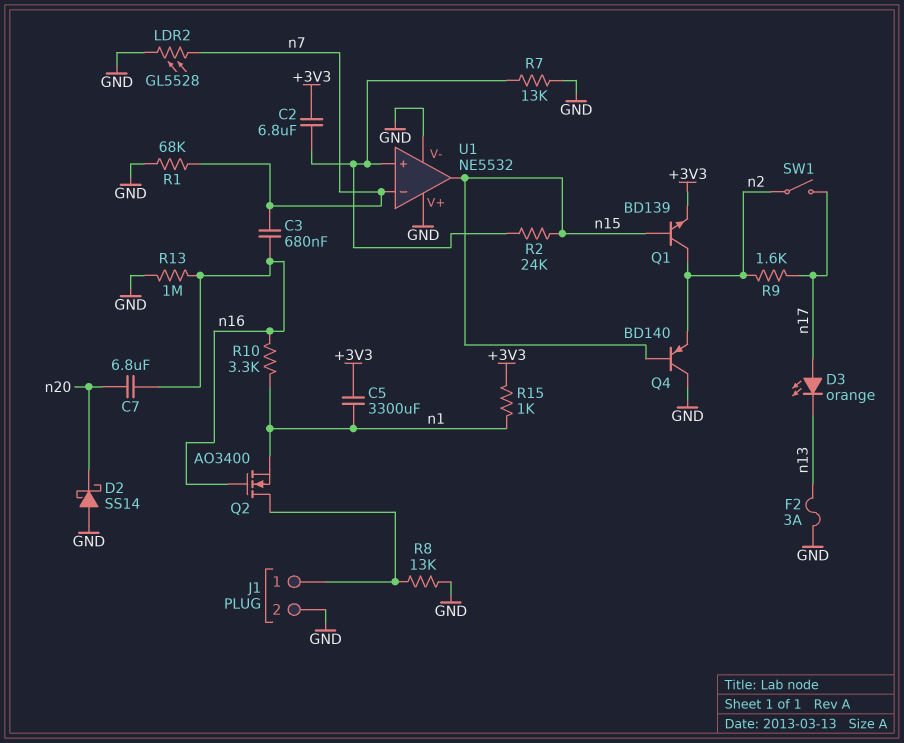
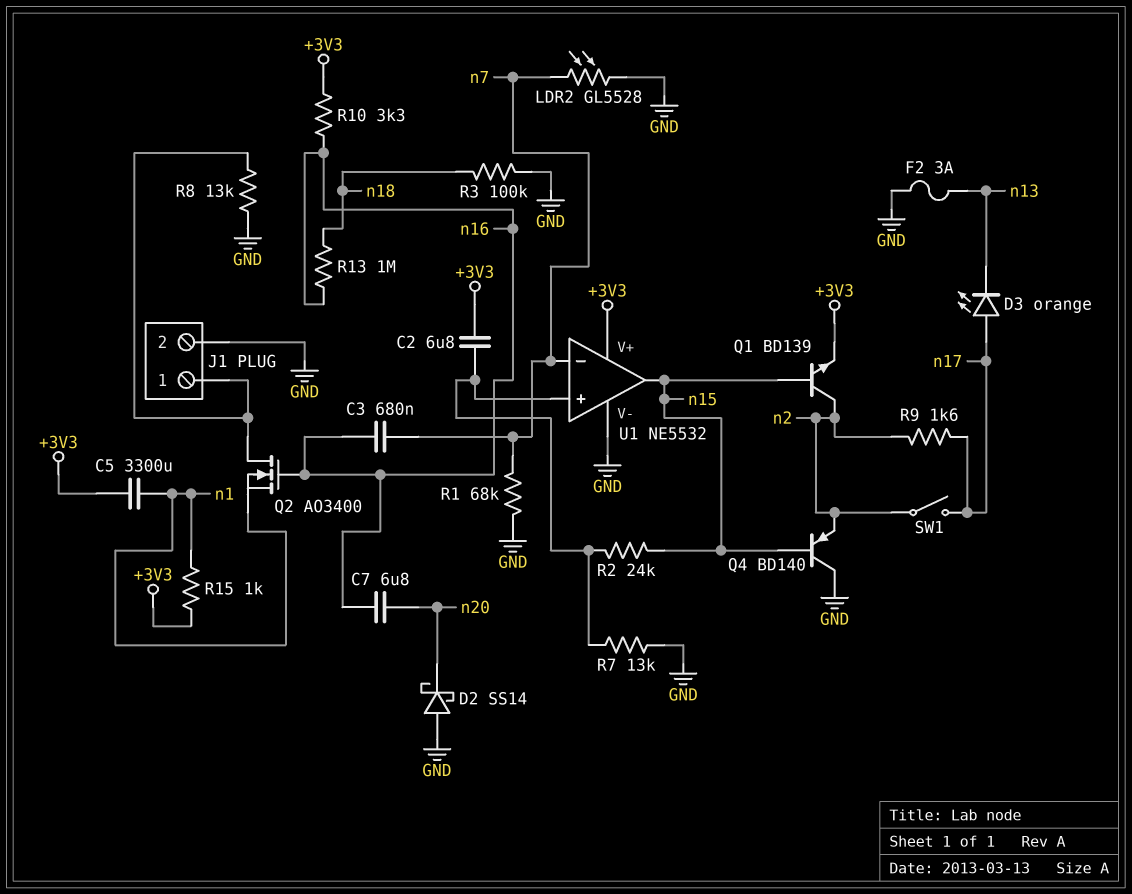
R3: none -> 100k (GND, n18)
R10: 3.3k (n1, n16) -> 3.3k (+3V3, n16)
R13: 1M (GND, n16) -> 1M (n16, n18)
U1 pin V+: GND -> +3V3

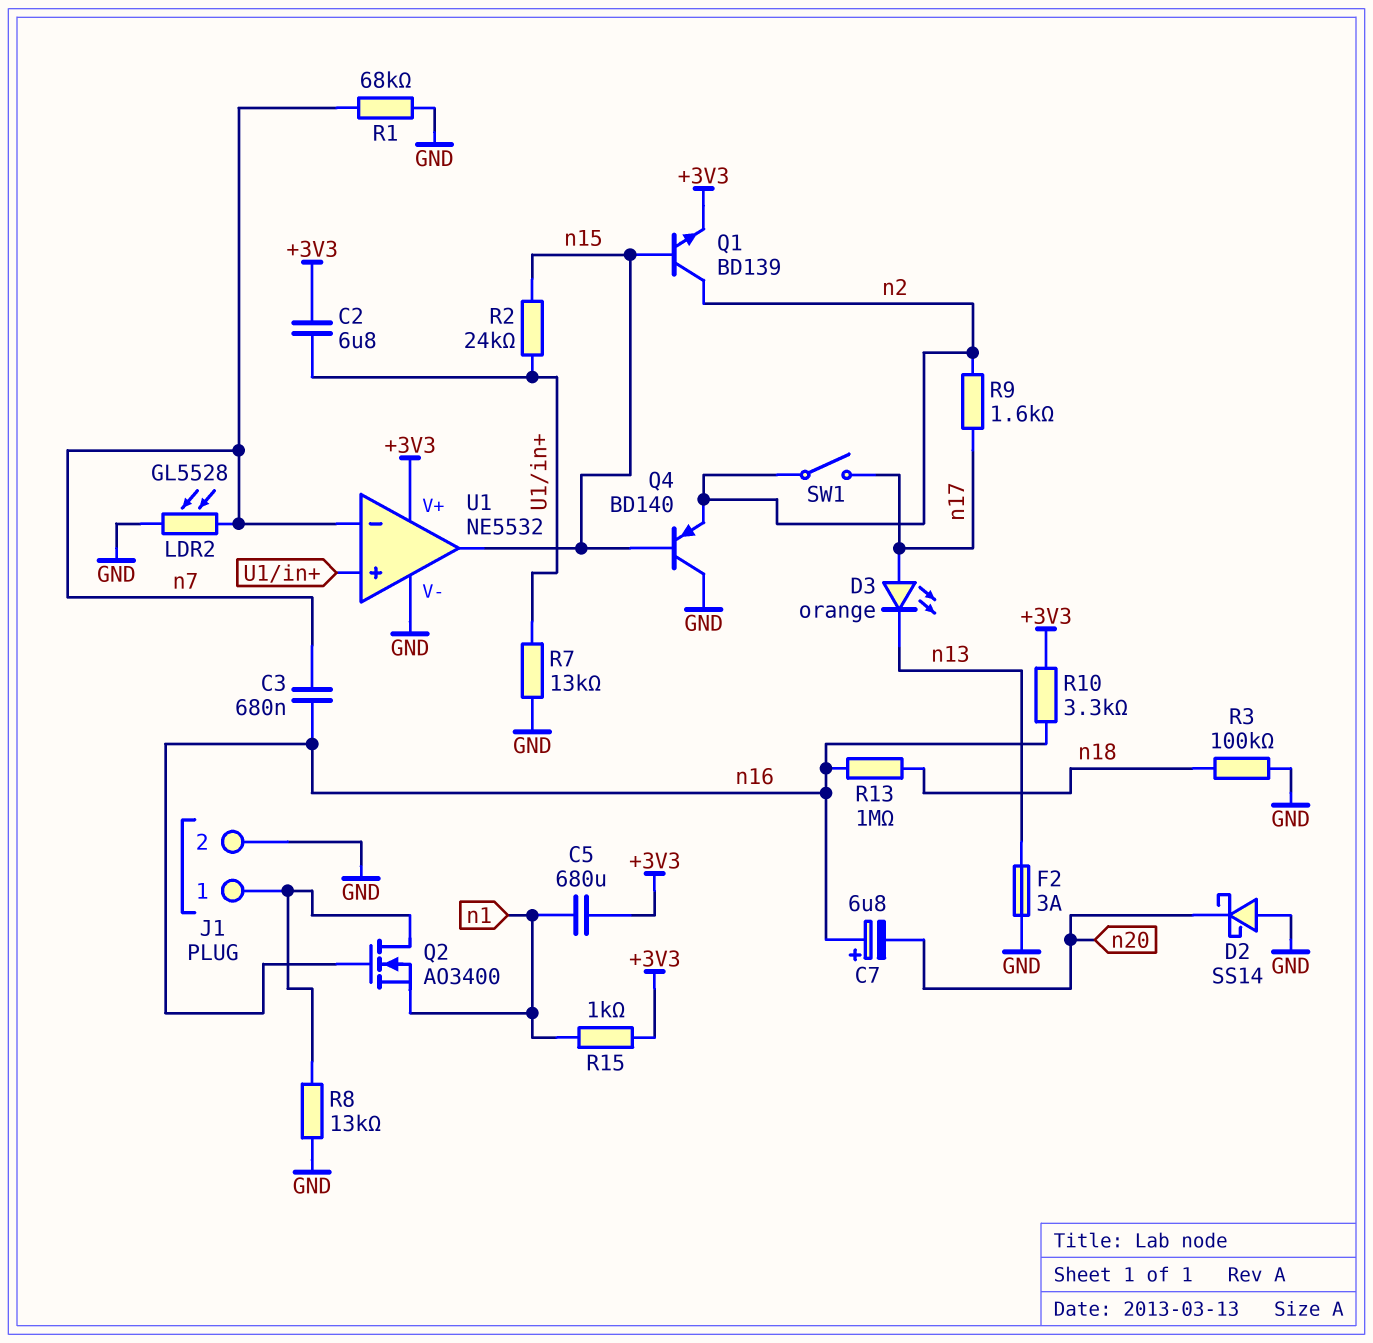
C5: 3300uF (+3V3, n1) -> 680uF (+3V3, n1)
C7: 6.8uF (n16, n20) -> 6.8uF (plus n16, minus n20)

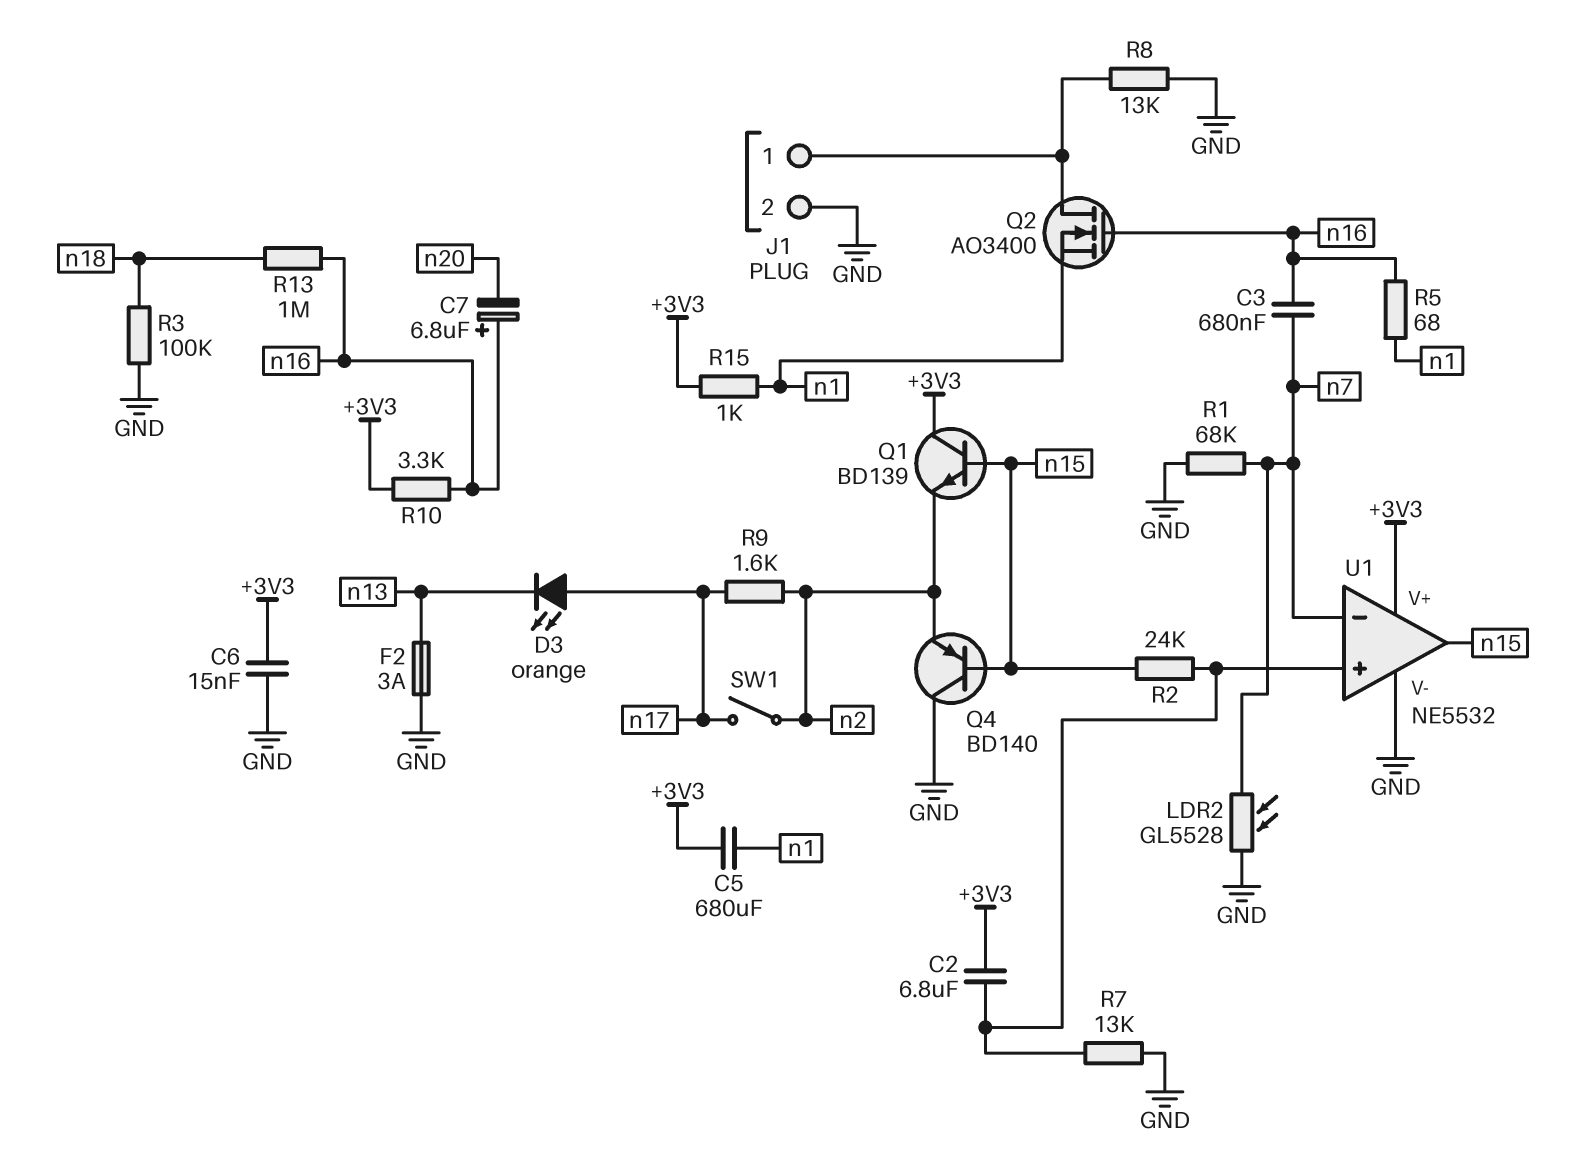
C6: none -> 15nF (+3V3, GND)
D2: schottky SS14 (A GND, K n20) -> none
Q1: NPN BD139 (B n15, C n2, E +3V3) -> NPN BD139 (B n15, C +3V3, E n2)
R5: none -> 68 (n1, n16)

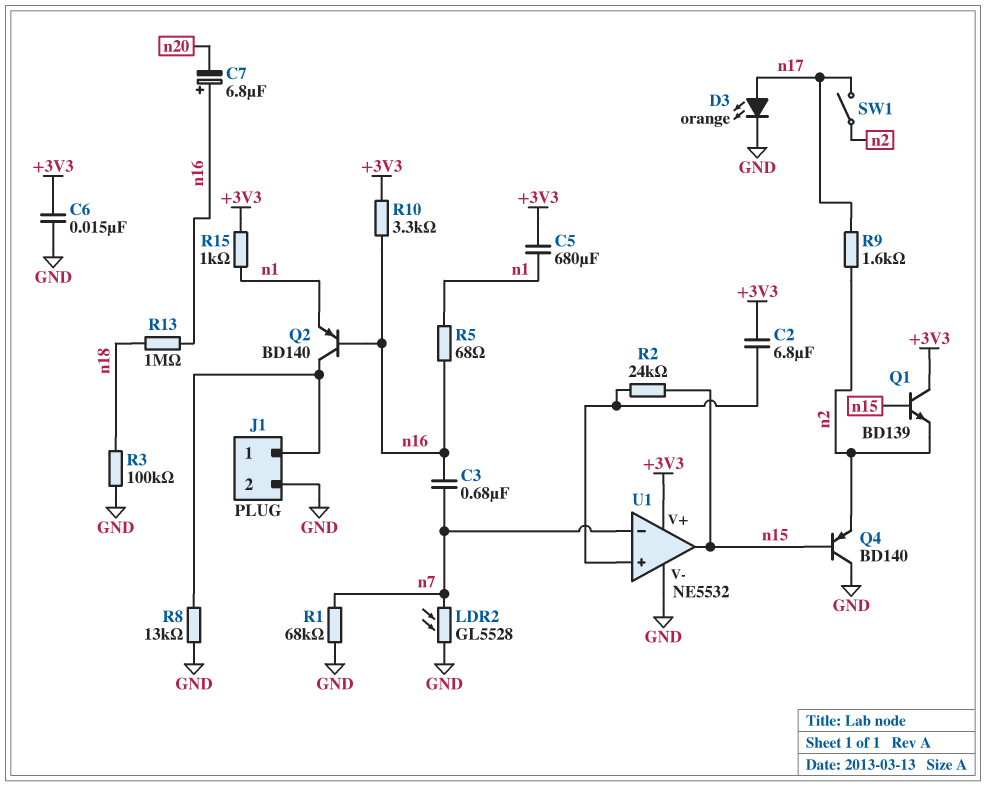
D3: LED orange (A n17, K n13) -> LED orange (A n17, K GND)
F2: 3A (GND, n13) -> none
Q2: NMOS AO3400 (G n16, D J1/1, S n1) -> PNP BD140 (B n16, C J1/1, E n1)
R7: 13k (GND, U1/in+) -> none

